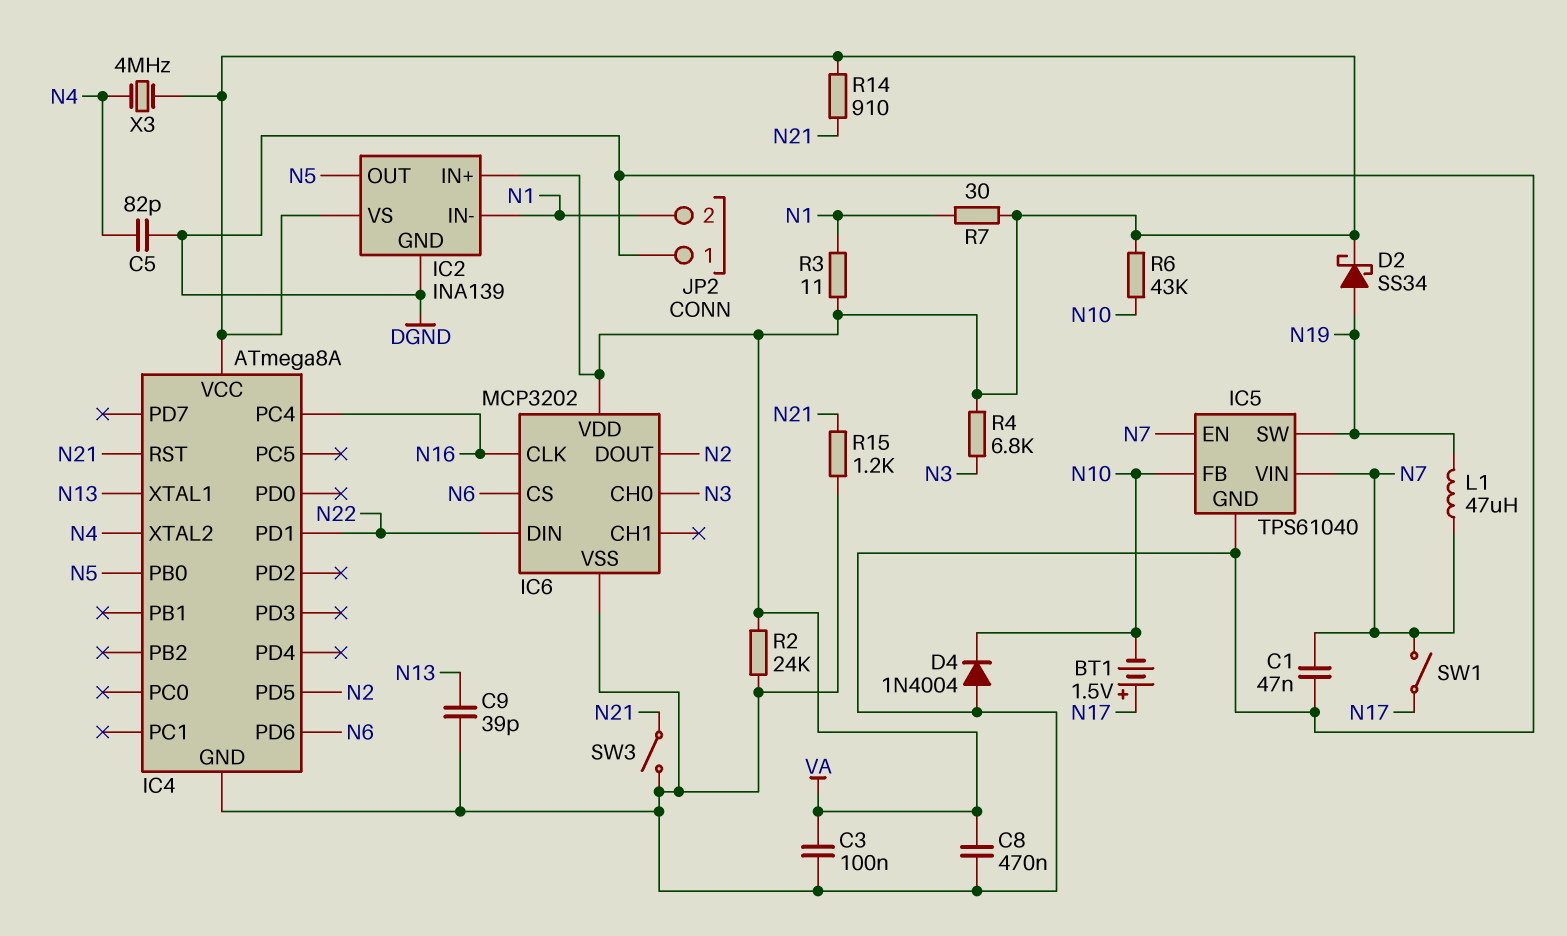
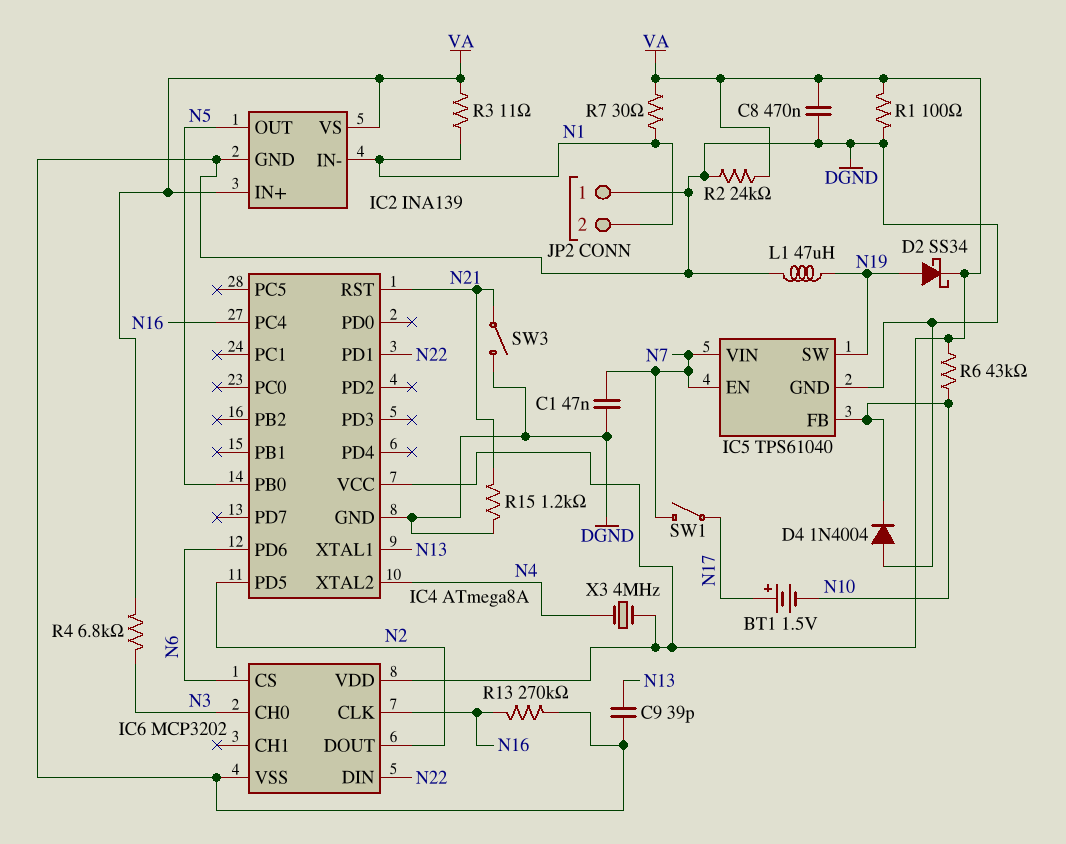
C3: 100nF (DGND, VA) -> none
C5: 82pF (DGND, N4) -> none
L1: 47uH (N7, N19) -> 47uH (DGND, N19)
R1: none -> 100 (DGND, VA)
R13: none -> 270k (DGND, N16)
R14: 910 (N21, VA) -> none

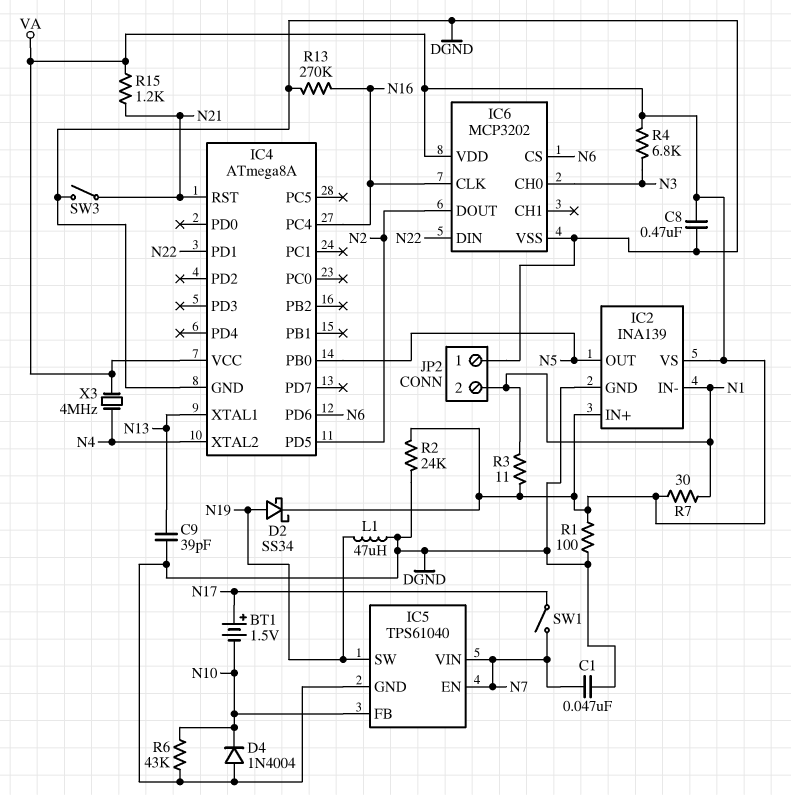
R6: 43k (N10, VA) -> 43k (DGND, N10)
R15: 1.2k (DGND, N21) -> 1.2k (N21, VA)

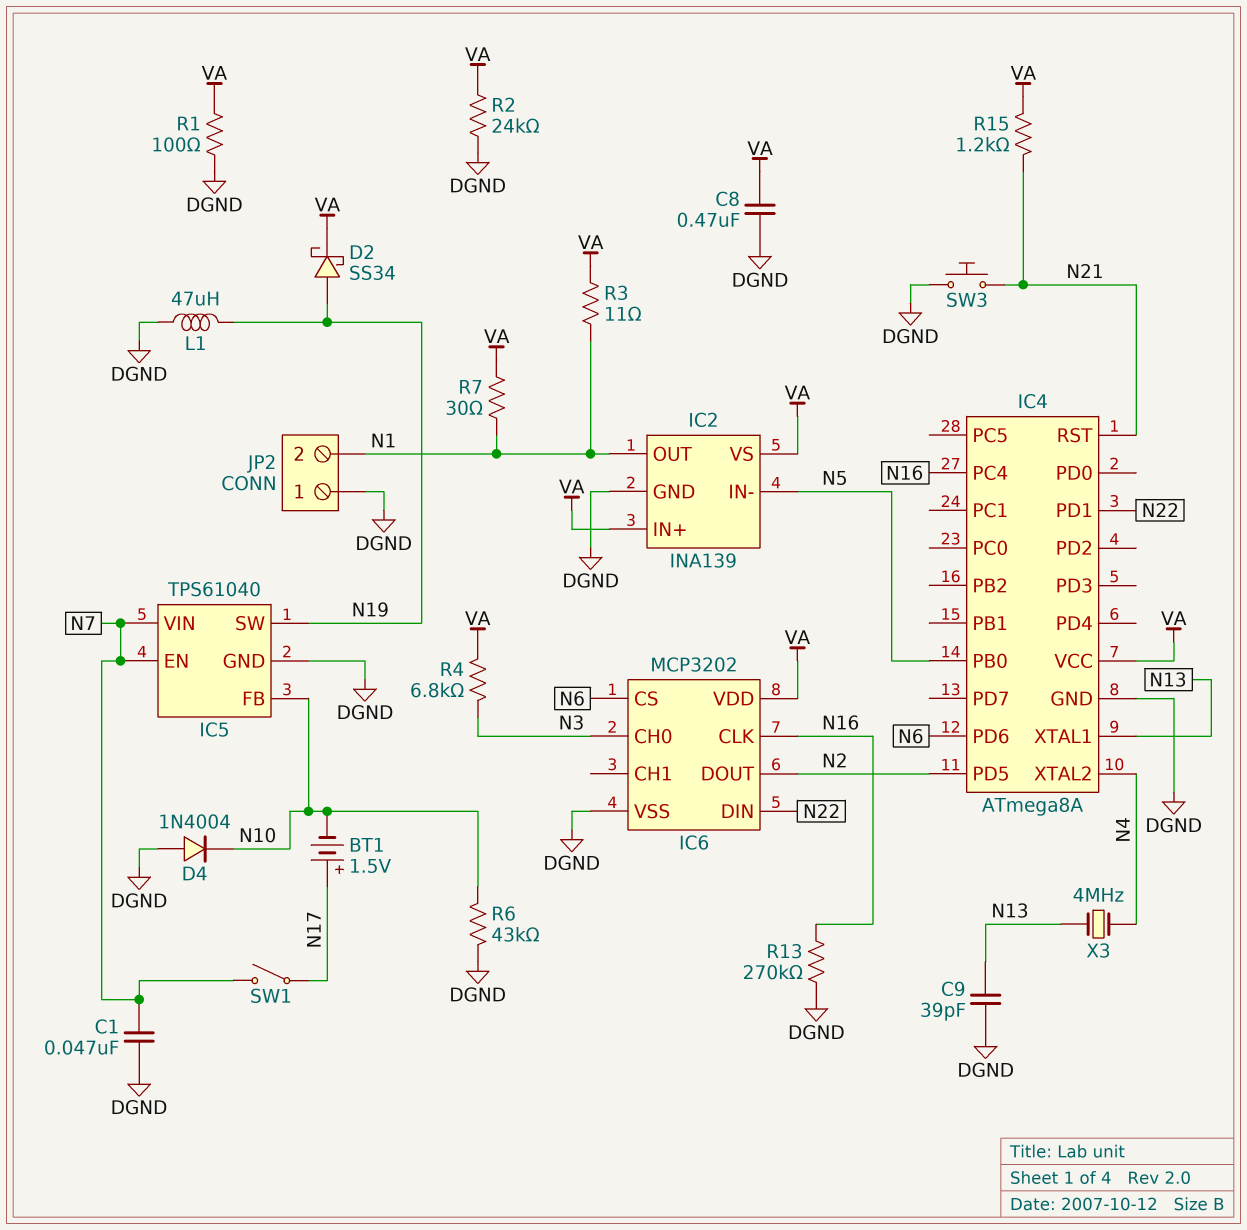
IC2 pin IN-: N1 -> N5
IC2 pin OUT: N5 -> N1
SW3: switch (DGND, N21) -> button (DGND, N21)
X3: 4MHz (N4, VA) -> 4MHz (N4, N13)

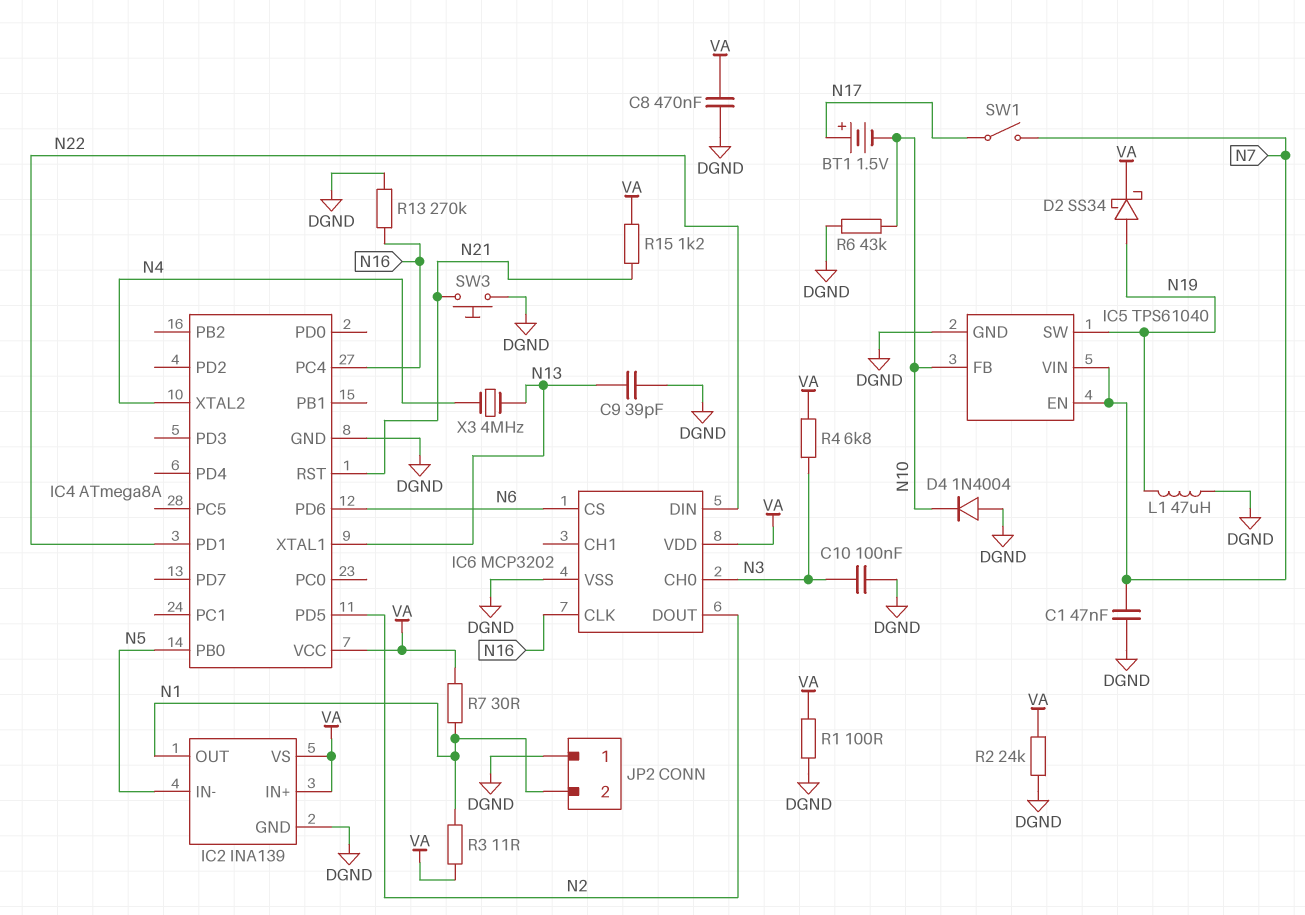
C10: none -> 100nF (DGND, N3)

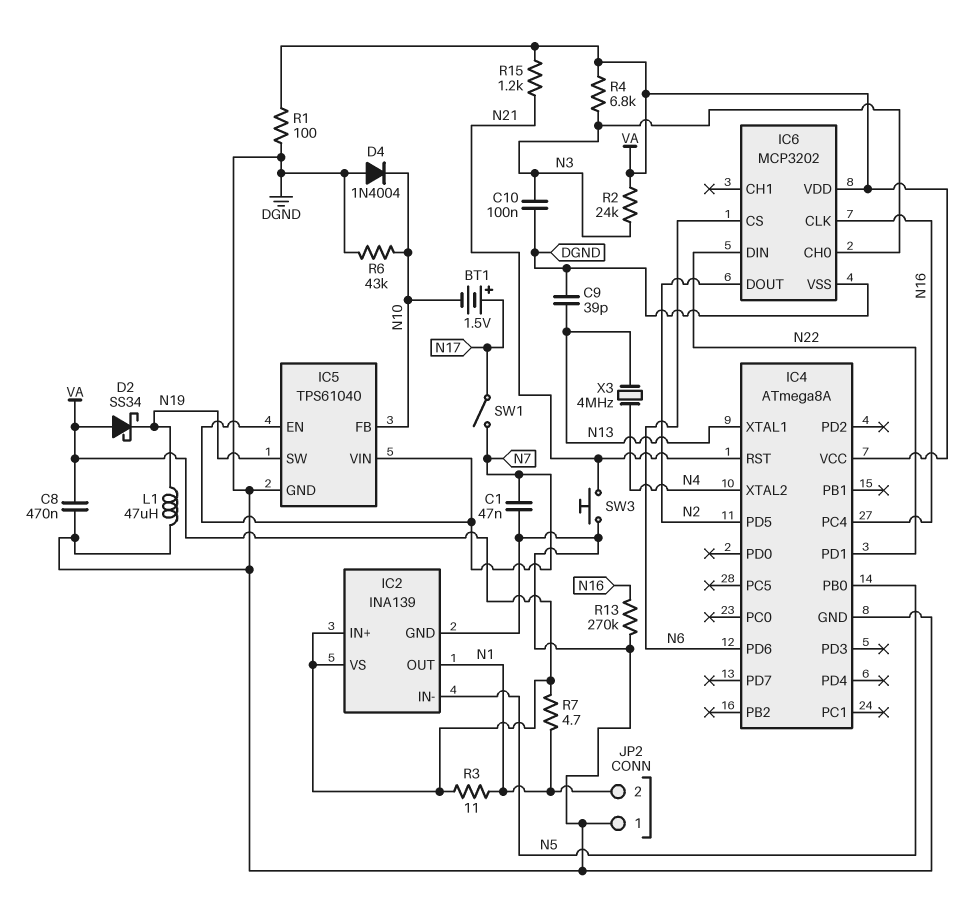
D2: schottky SS34 (A N19, K VA) -> schottky SS34 (A VA, K N19)
R2: 24k (DGND, VA) -> 24k (N3, VA)
R7: 30 (N1, VA) -> 4.7 (N1, VA)

